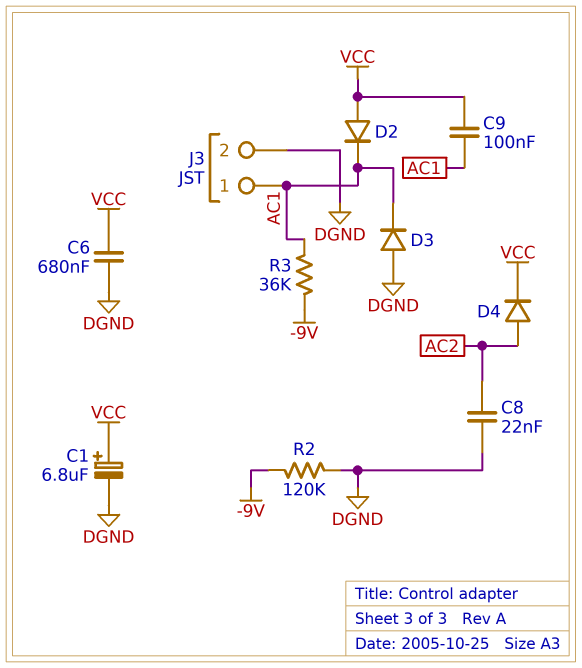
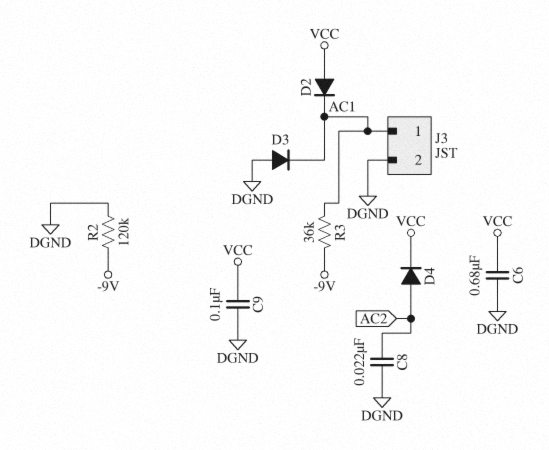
C1: 6.8uF (plus VCC, minus DGND) -> none
C9: 100nF (AC1, VCC) -> 100nF (DGND, VCC)

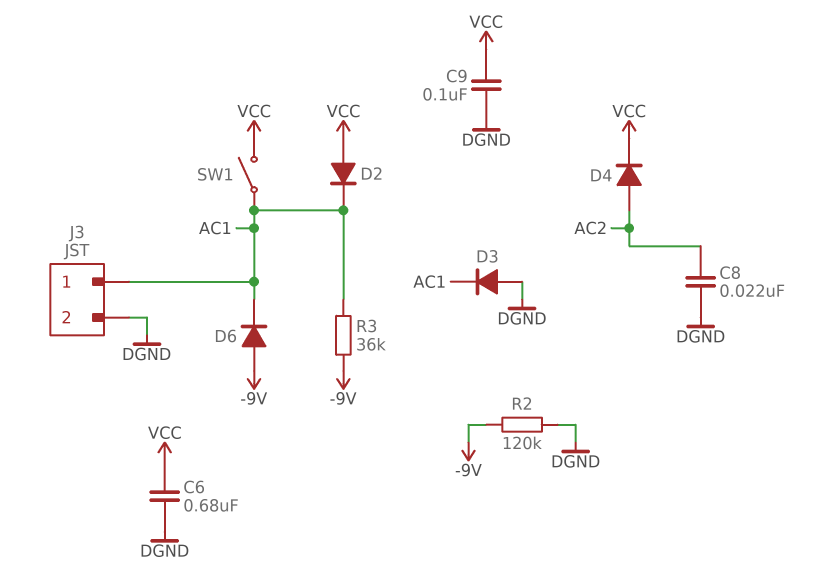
D6: none -> diode (A -9V, K AC1)
SW1: none -> switch (AC1, VCC)

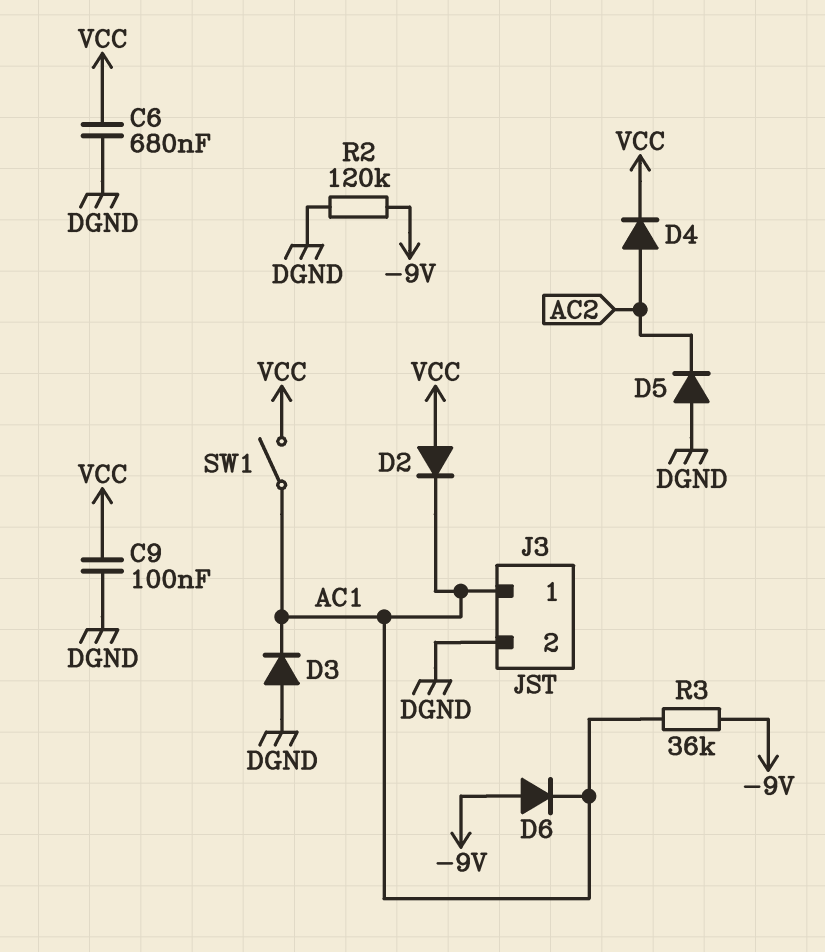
C8: 22nF (AC2, DGND) -> none
D5: none -> diode (A DGND, K AC2)

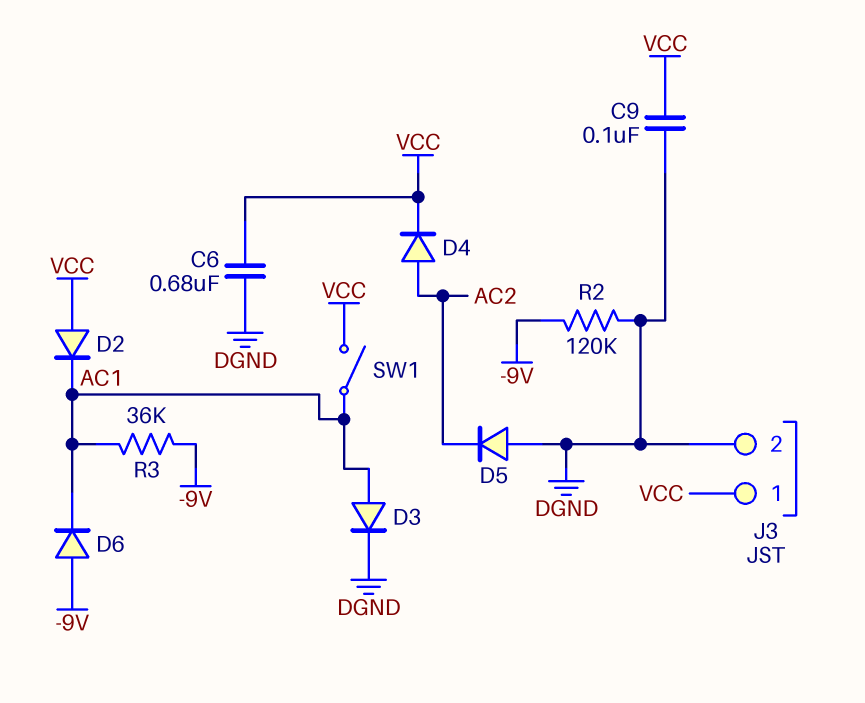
D3: diode (A DGND, K AC1) -> diode (A AC1, K DGND)
J3 pin 1: AC1 -> VCC

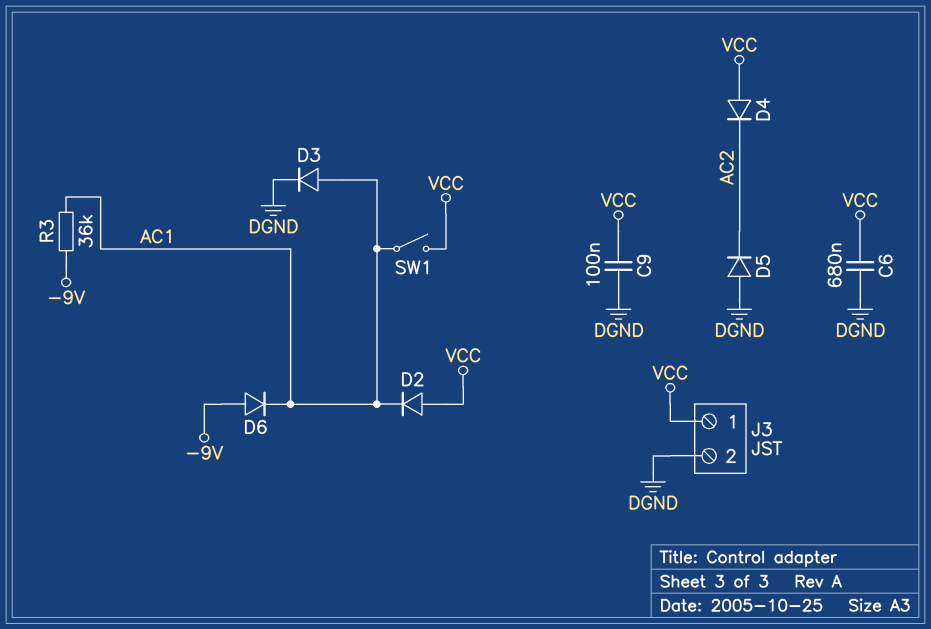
D4: diode (A AC2, K VCC) -> diode (A VCC, K AC2)
R2: 120k (-9V, DGND) -> none

